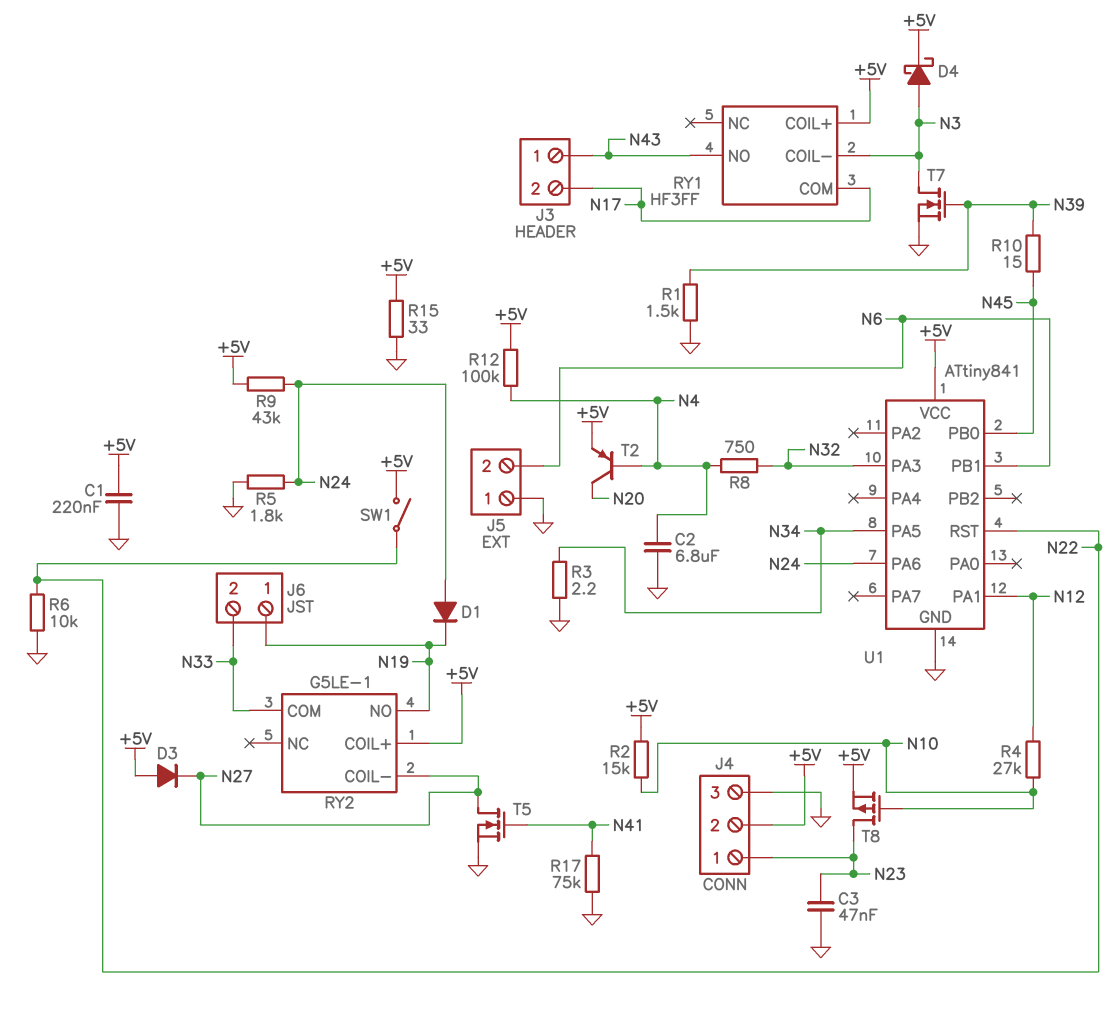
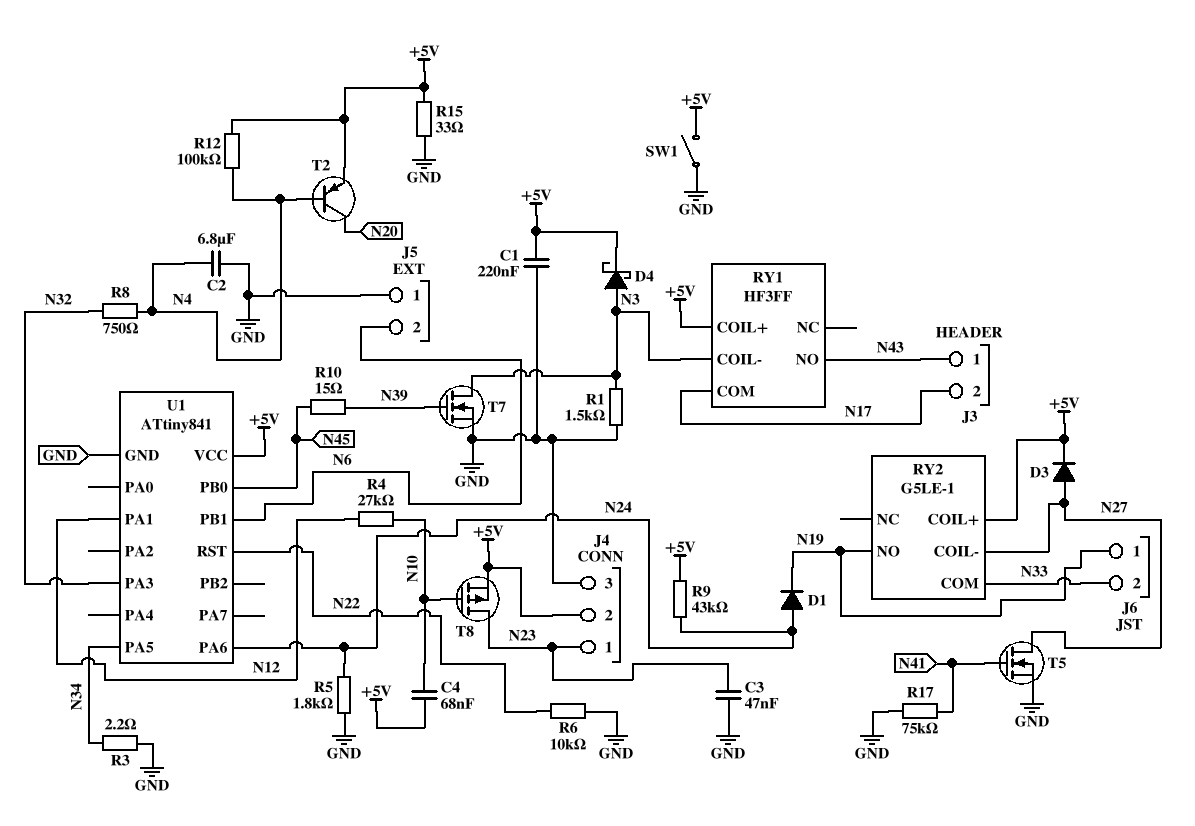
C4: none -> 68nF (+5V, N10)
D3: diode (A +5V, K N27) -> diode (A N27, K +5V)
R1: 1.5k (GND, N39) -> 1.5k (GND, N3)
R2: 15k (+5V, N10) -> none
SW1: switch (+5V, N22) -> switch (+5V, GND)

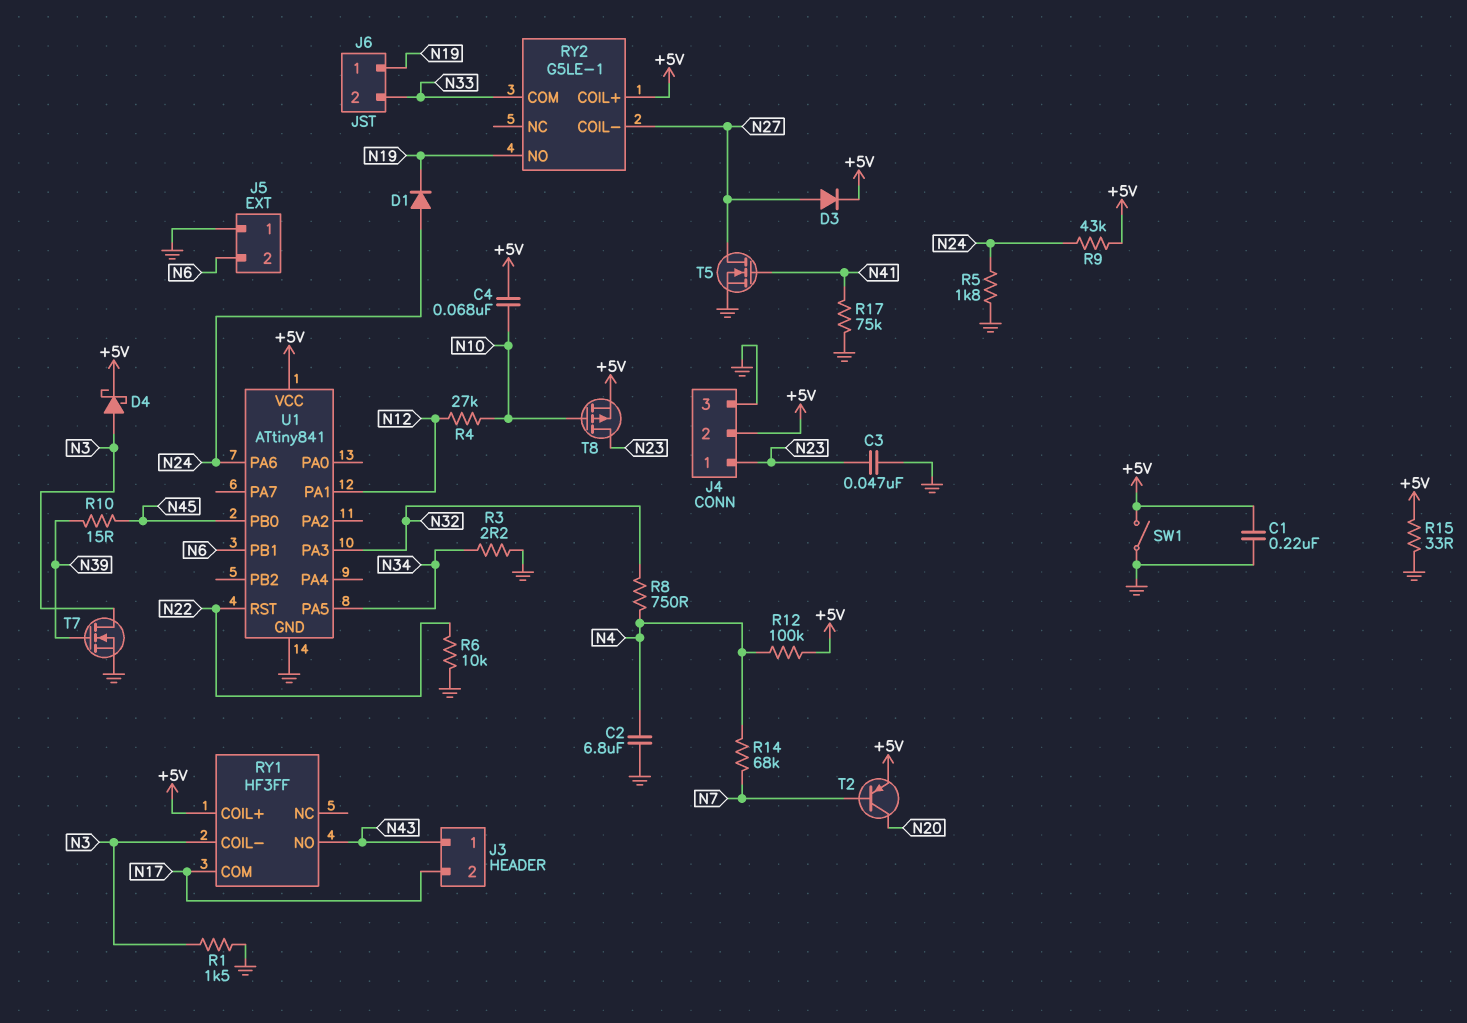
R14: none -> 68k (N4, N7)
T2: PNP (B N4, C N20, E +5V) -> PNP (B N7, C N20, E +5V)

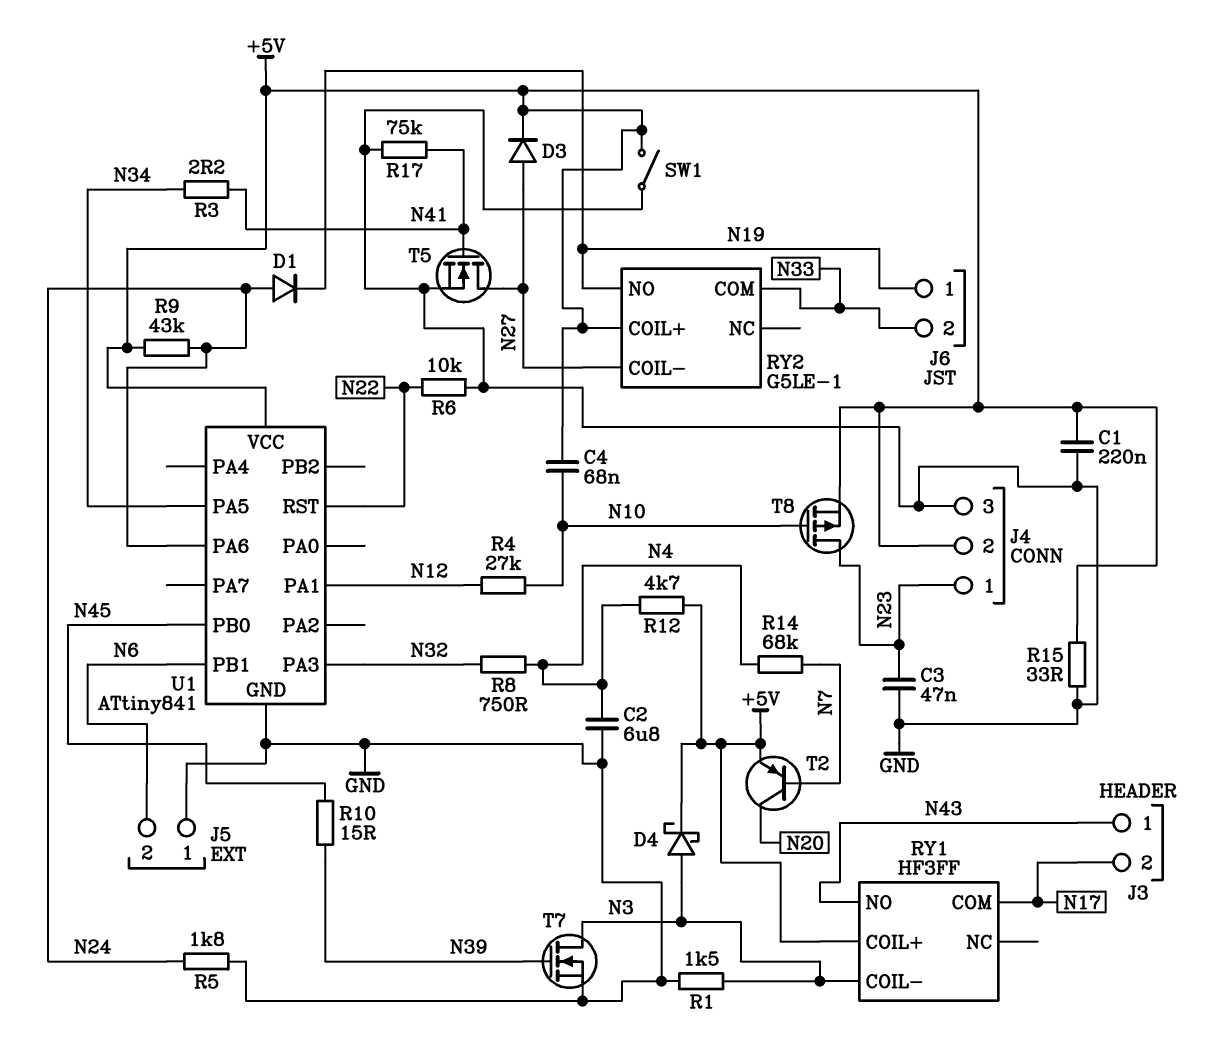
R3: 2.2 (GND, N34) -> 2.2 (N34, N41)
R12: 100k (+5V, N4) -> 4.7k (+5V, N4)

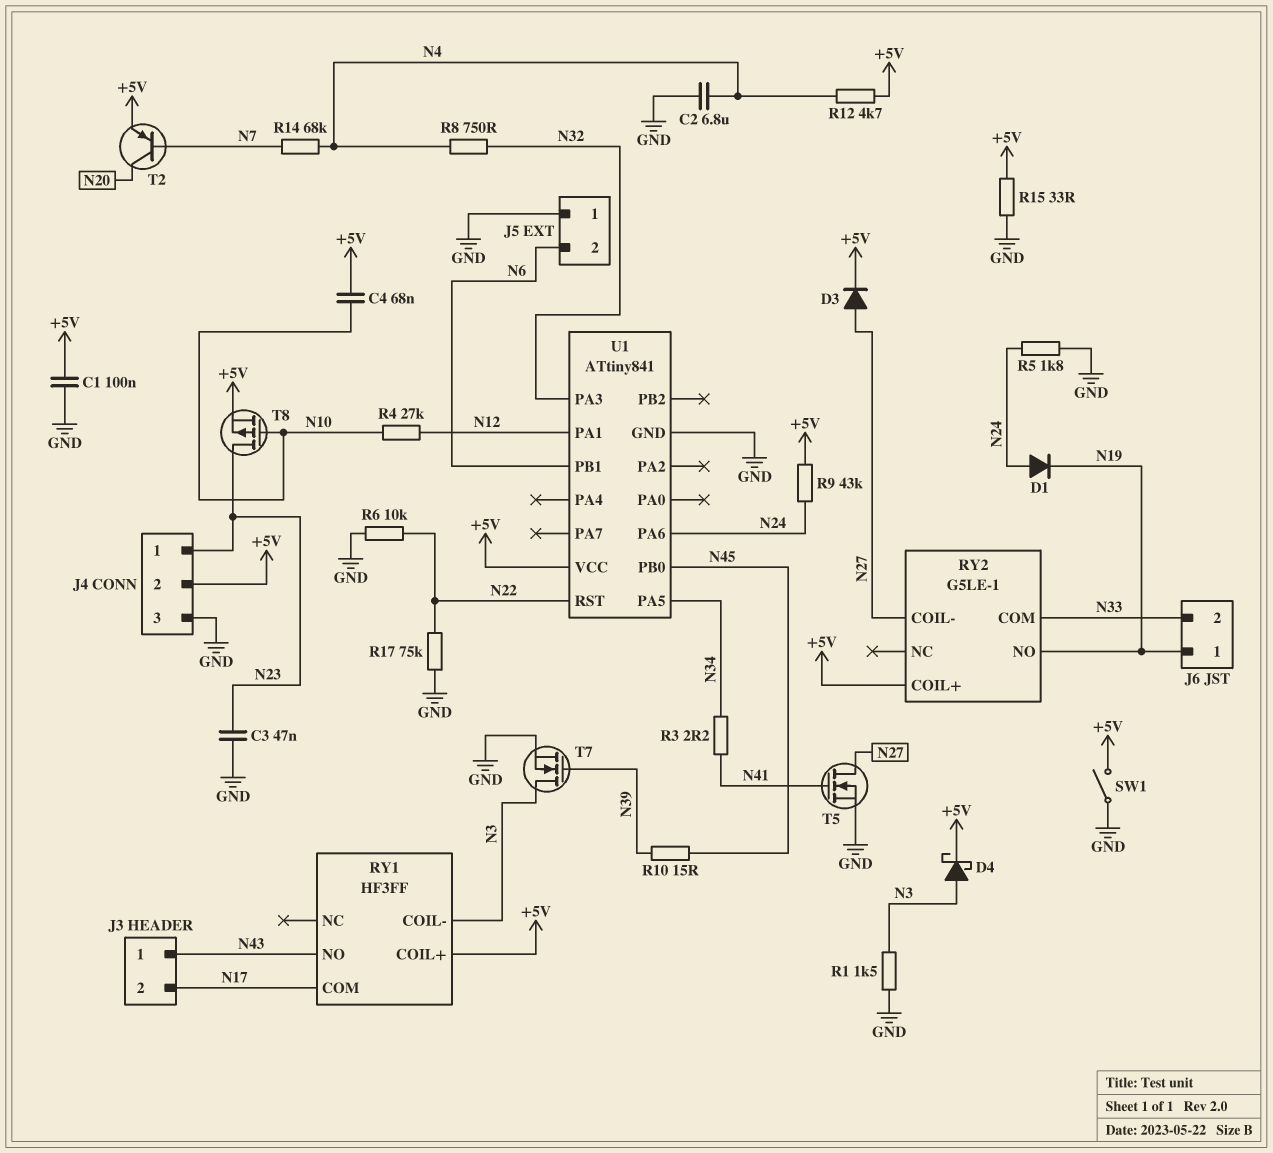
C1: 220nF (+5V, GND) -> 100nF (+5V, GND)
R17: 75k (GND, N41) -> 75k (GND, N22)

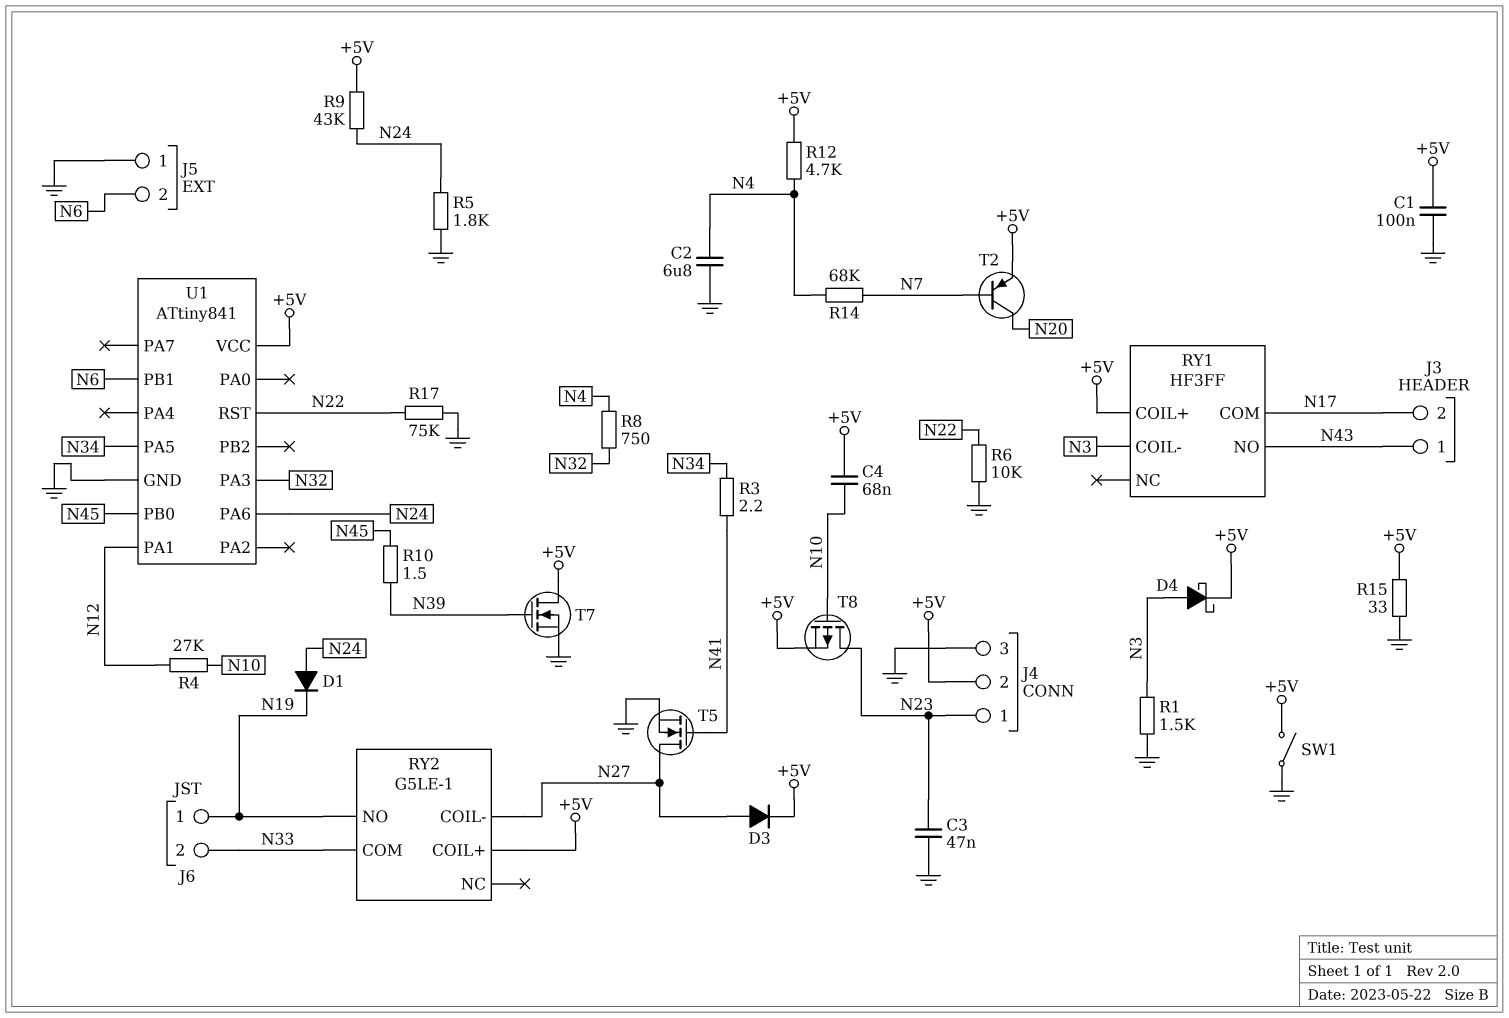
R10: 15 (N39, N45) -> 1.5 (N39, N45)
T7: NMOS (G N39, D N3, S GND) -> NMOS (G N39, D +5V, S GND)

